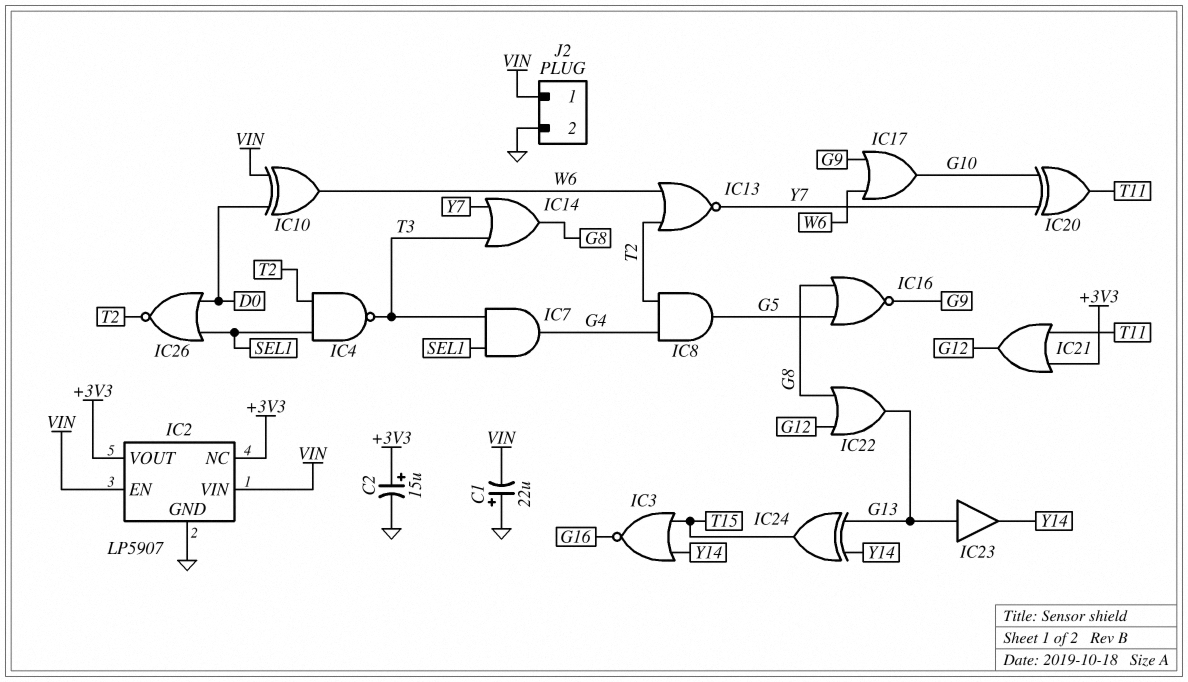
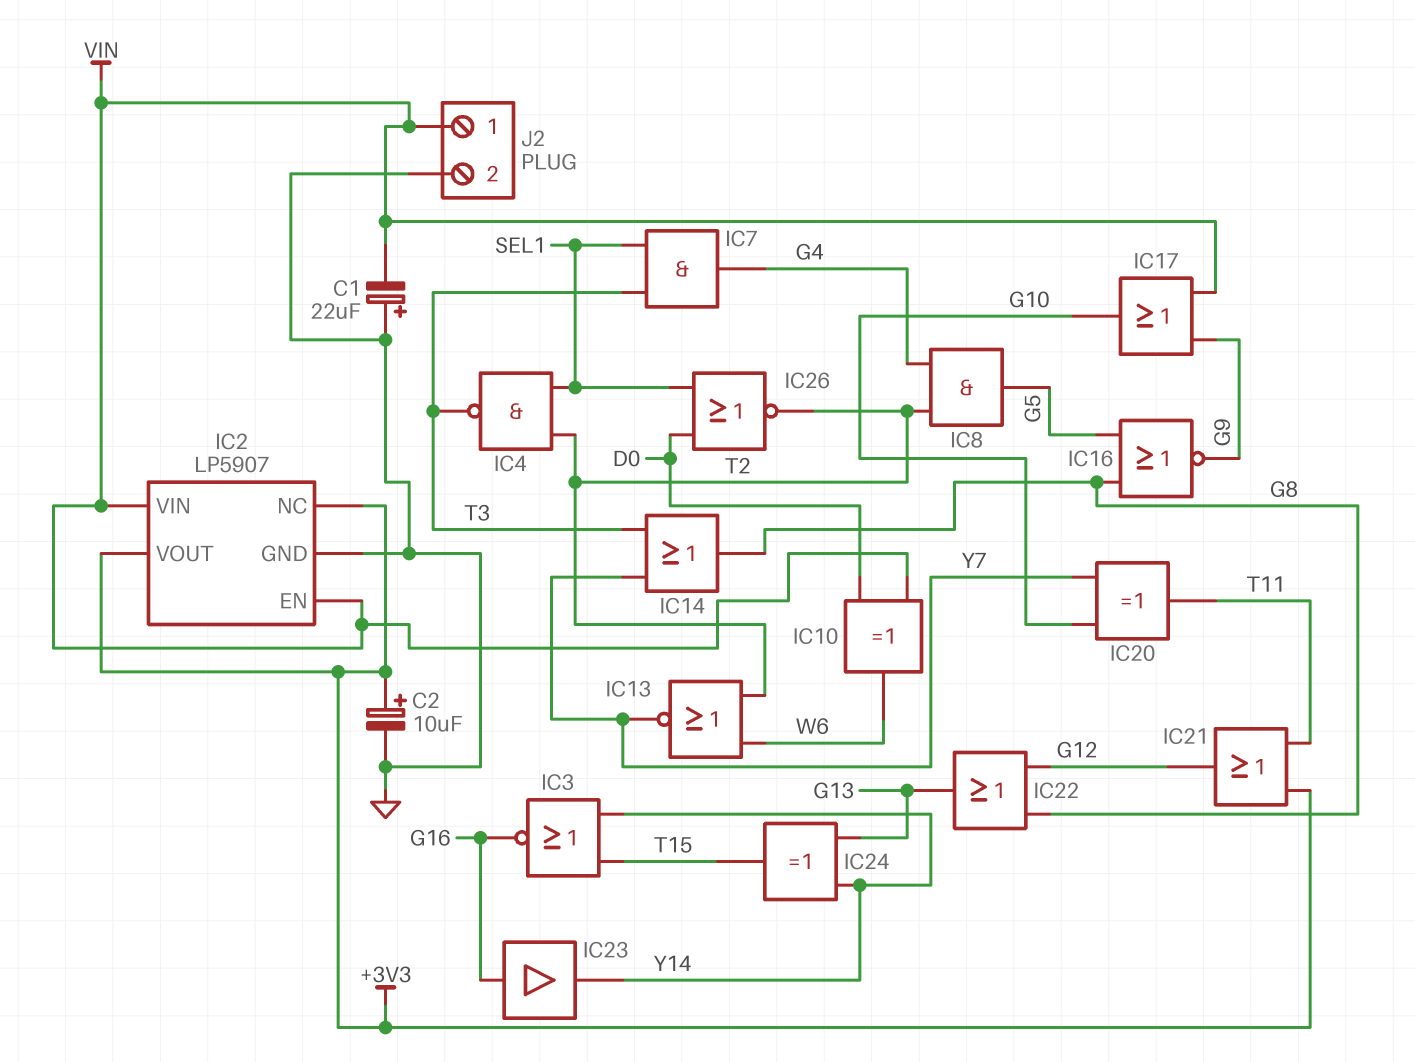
C2: 15uF (plus +3V3, minus GND) -> 10uF (plus +3V3, minus GND)
IC17: OR (in G9, in W6, out G10) -> OR (in G9, in VIN, out G10)
IC23: buffer (in G13, out Y14) -> buffer (in G16, out Y14)

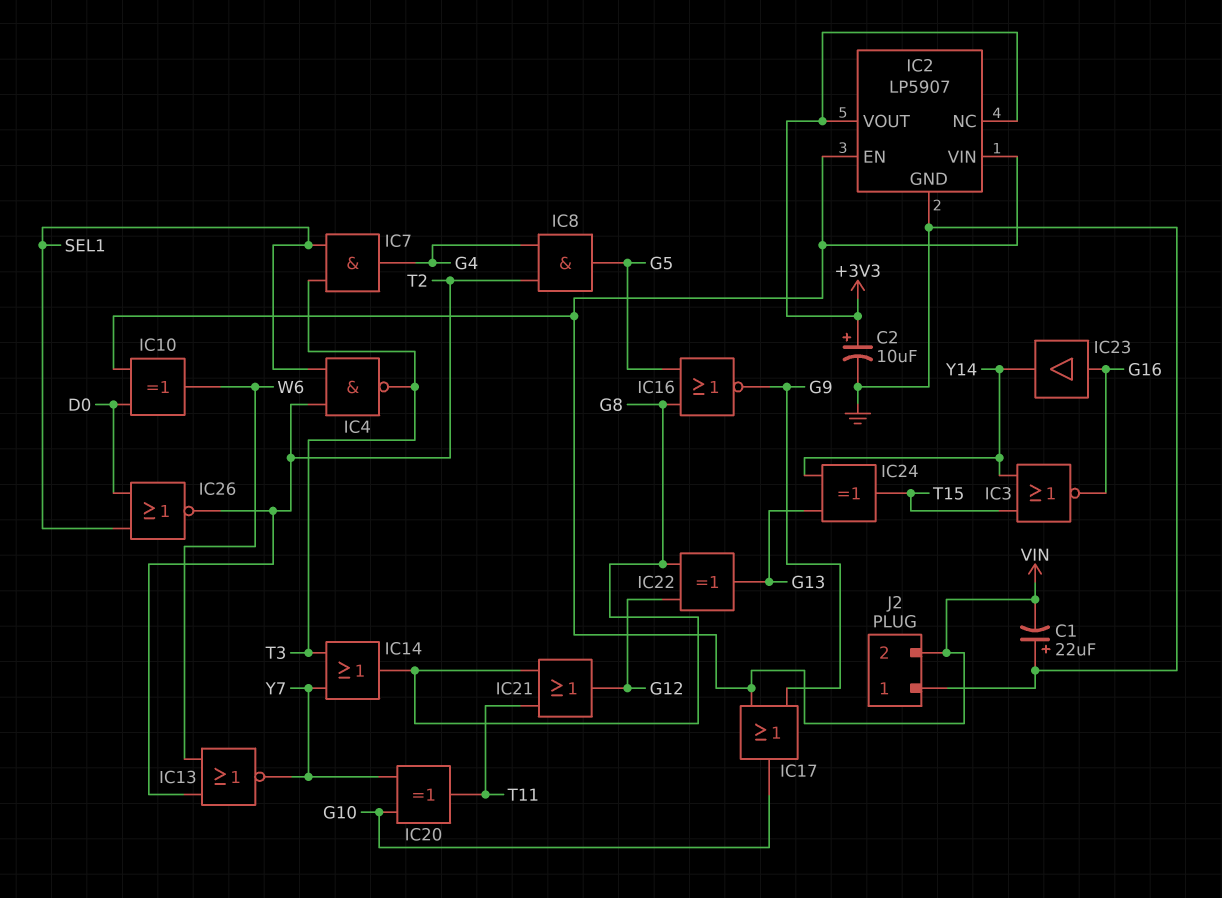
IC21: OR (in +3V3, in T11, out G12) -> OR (in G8, in T11, out G12)
IC22: OR (in G8, in G12, out G13) -> XOR (in G8, in G12, out G13)
J2 pin 1: VIN -> GND
J2 pin 2: GND -> VIN

